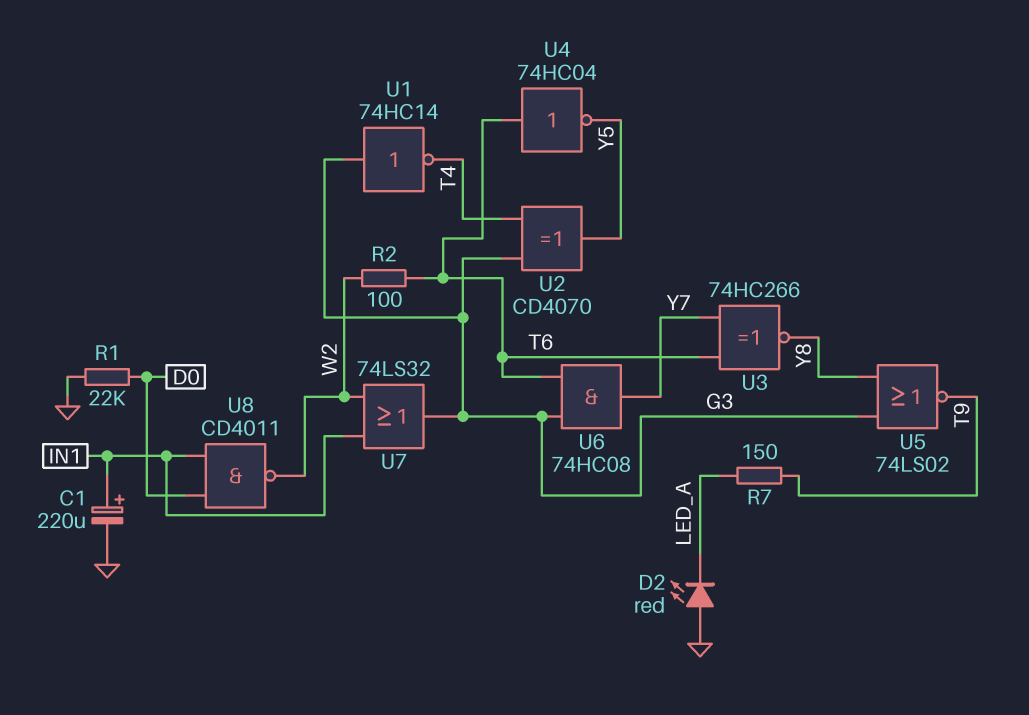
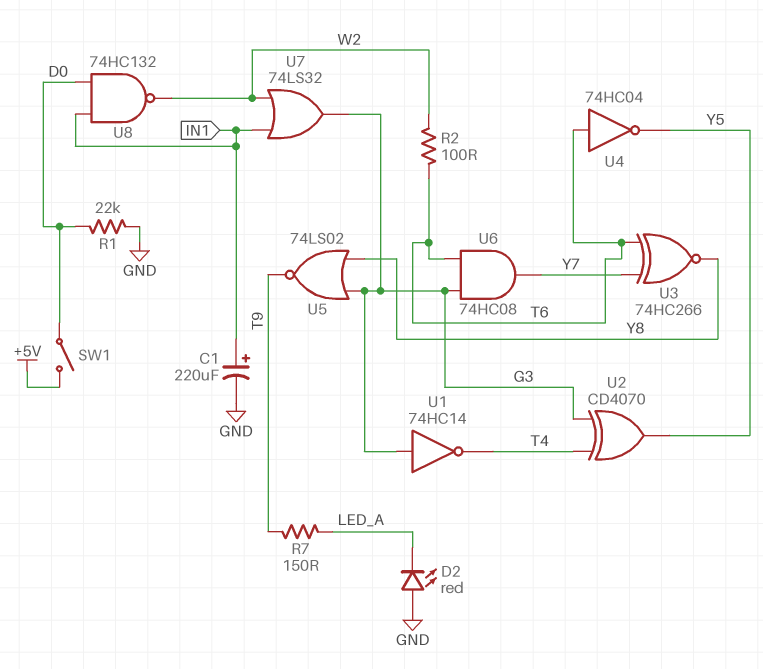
SW1: none -> switch (+5V, D0)
U8: NAND CD4011 (in D0, in IN1, out W2) -> NAND 74HC132 (in D0, in IN1, out W2)

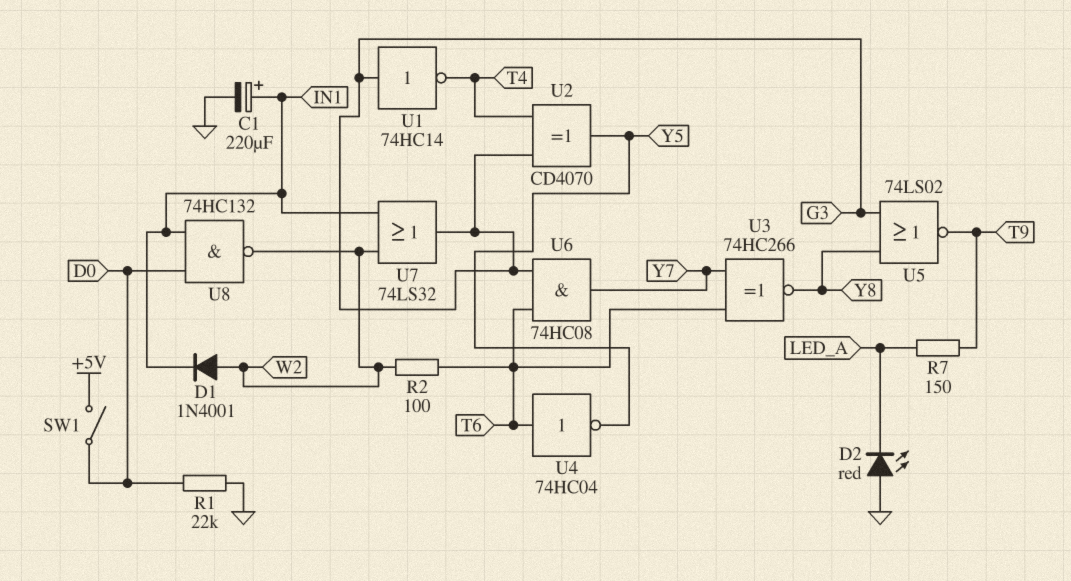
D1: none -> diode 1N4001 (A W2, K IN1)

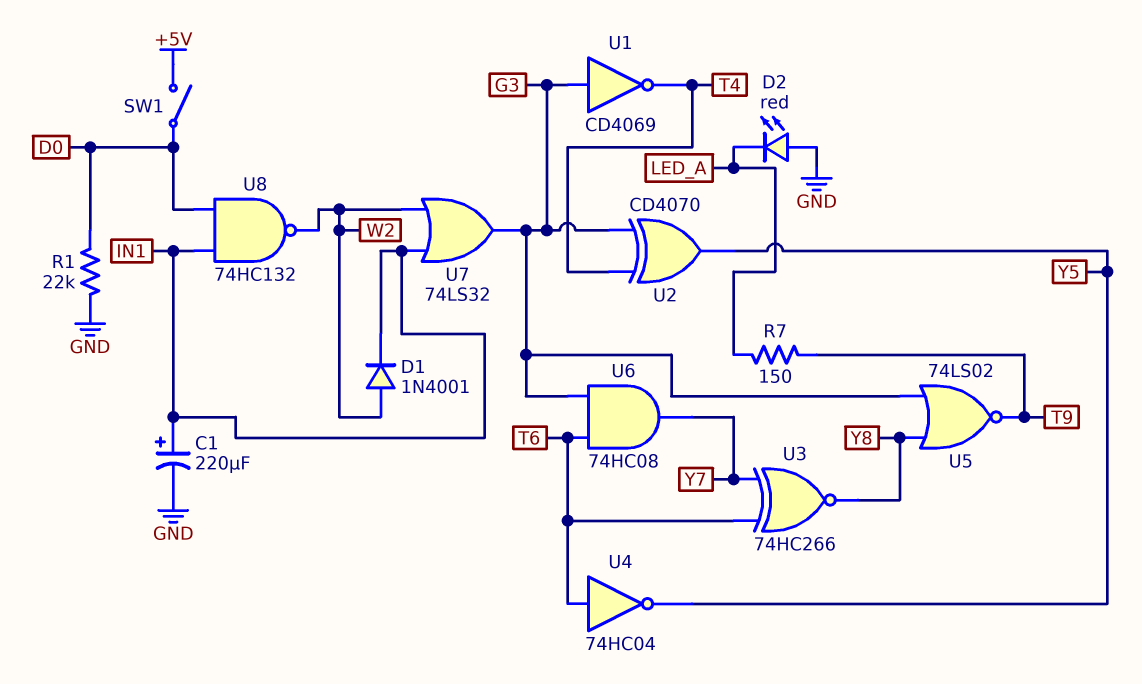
R2: 100 (T6, W2) -> none
U1: NOT 74HC14 (in G3, out T4) -> NOT CD4069 (in G3, out T4)

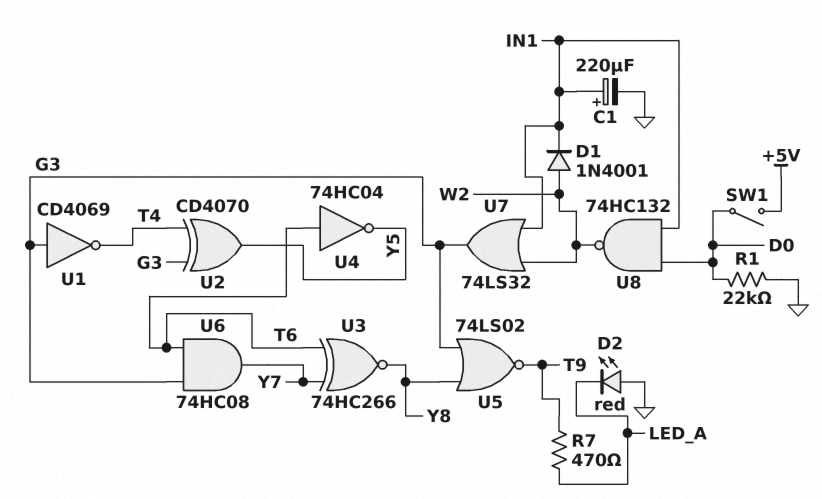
R7: 150 (LED_A, T9) -> 470 (LED_A, T9)

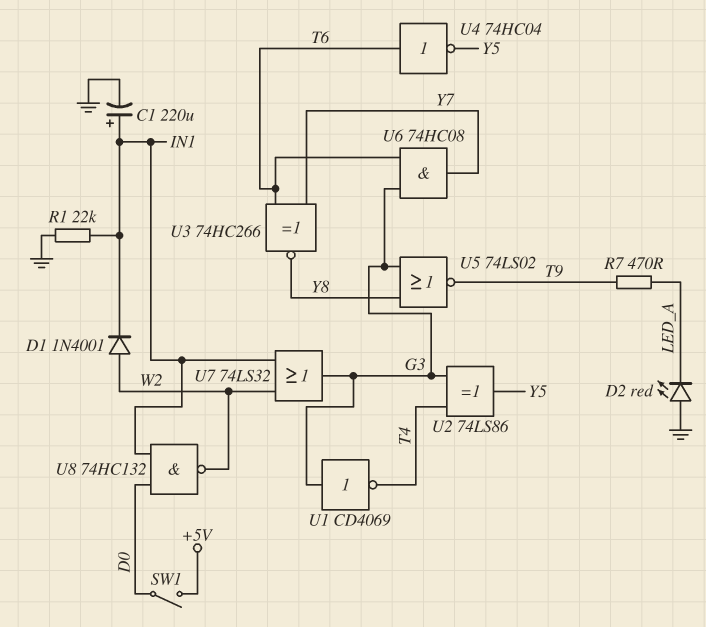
R1: 22k (D0, GND) -> 22k (GND, IN1)
U2: XOR CD4070 (in G3, in T4, out Y5) -> XOR 74LS86 (in G3, in T4, out Y5)

